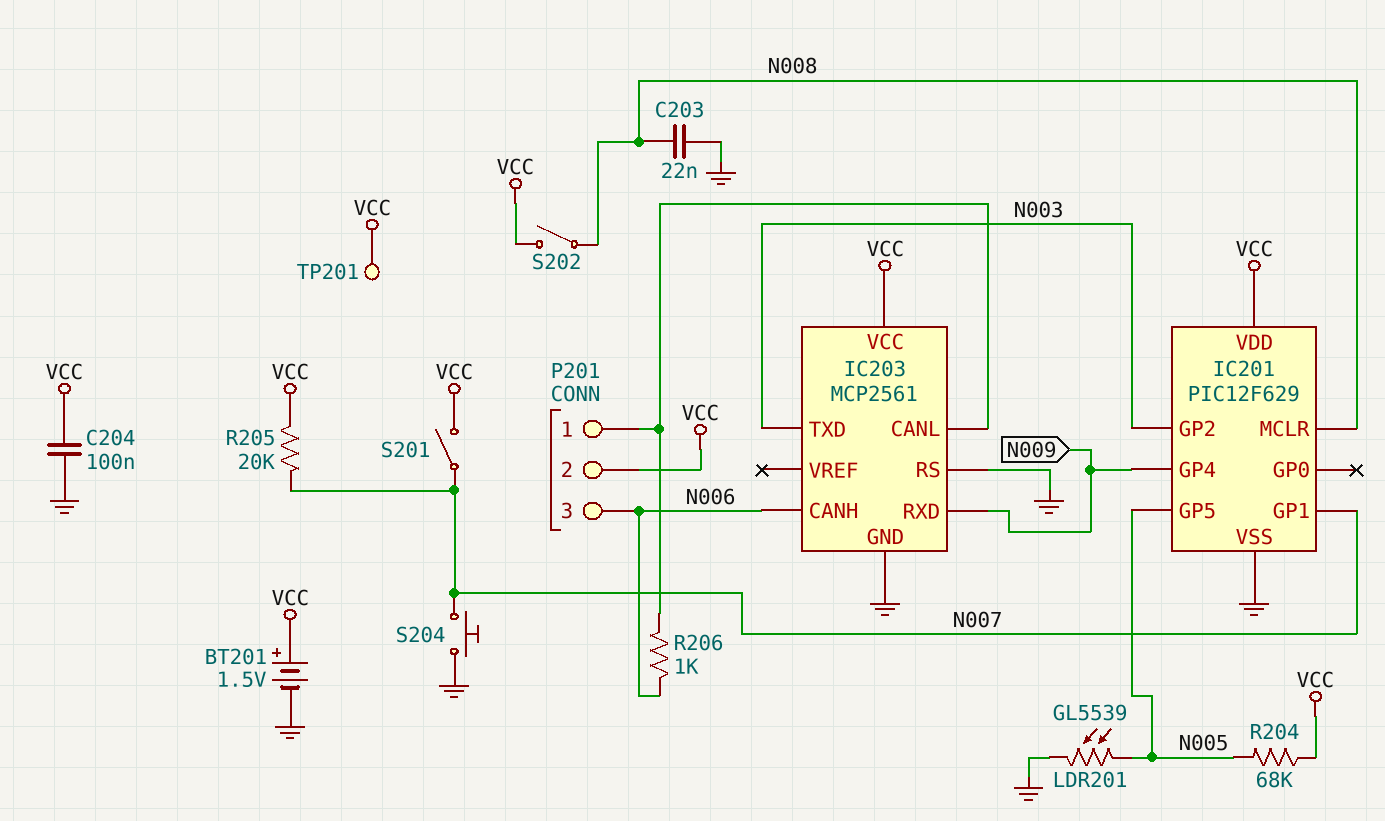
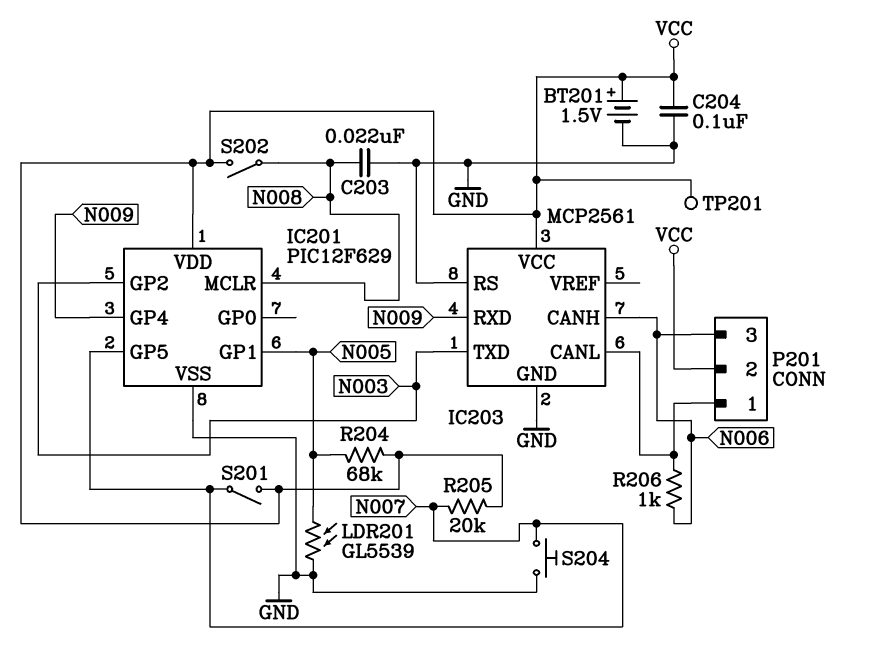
IC201 pin GP1: N007 -> N005
IC201 pin GP5: N005 -> N007

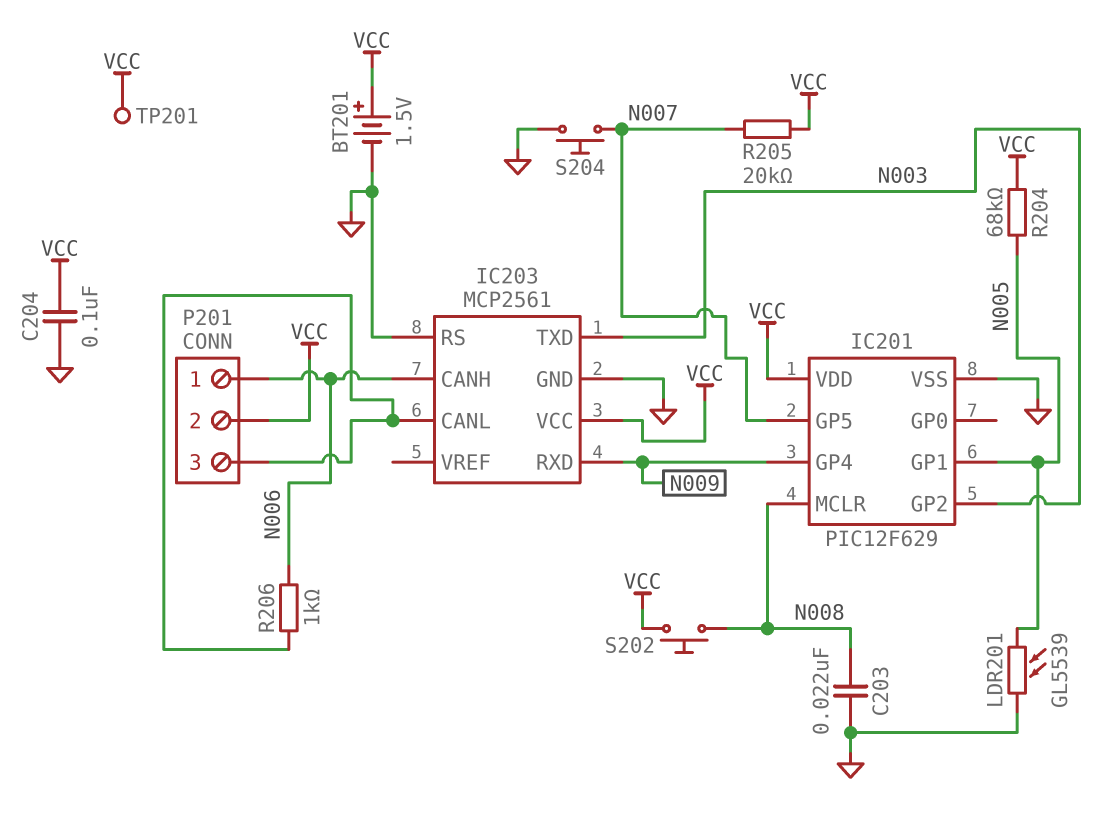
P201 pin 1: IC203/CANL -> N006
P201 pin 3: N006 -> IC203/CANL
S201: switch (N007, VCC) -> none
S202: switch (N008, VCC) -> button (N008, VCC)

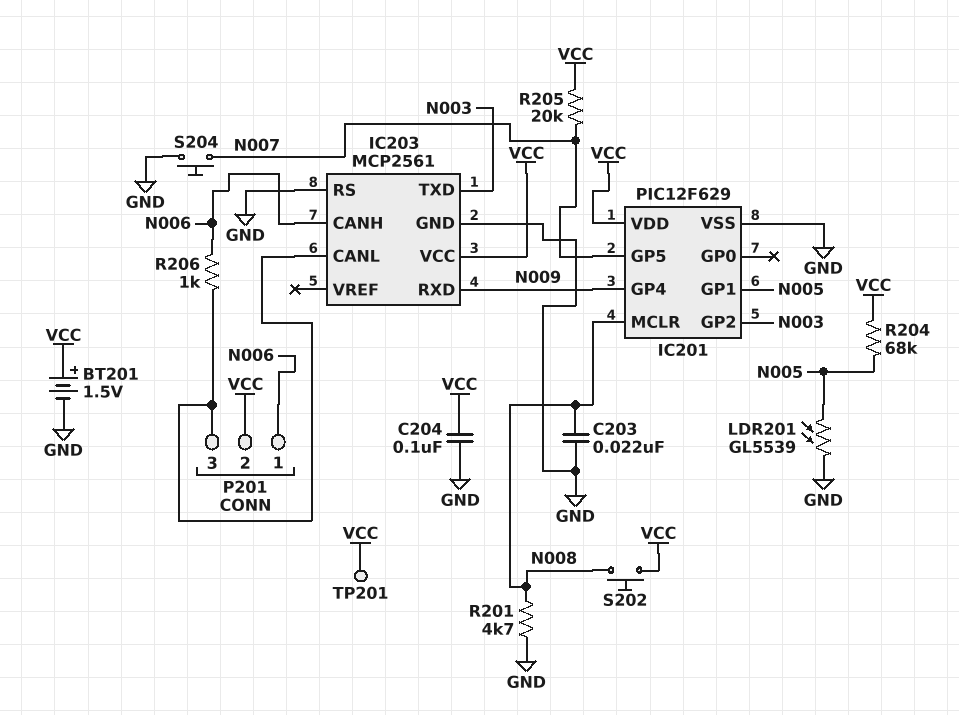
R201: none -> 4.7k (GND, N008)

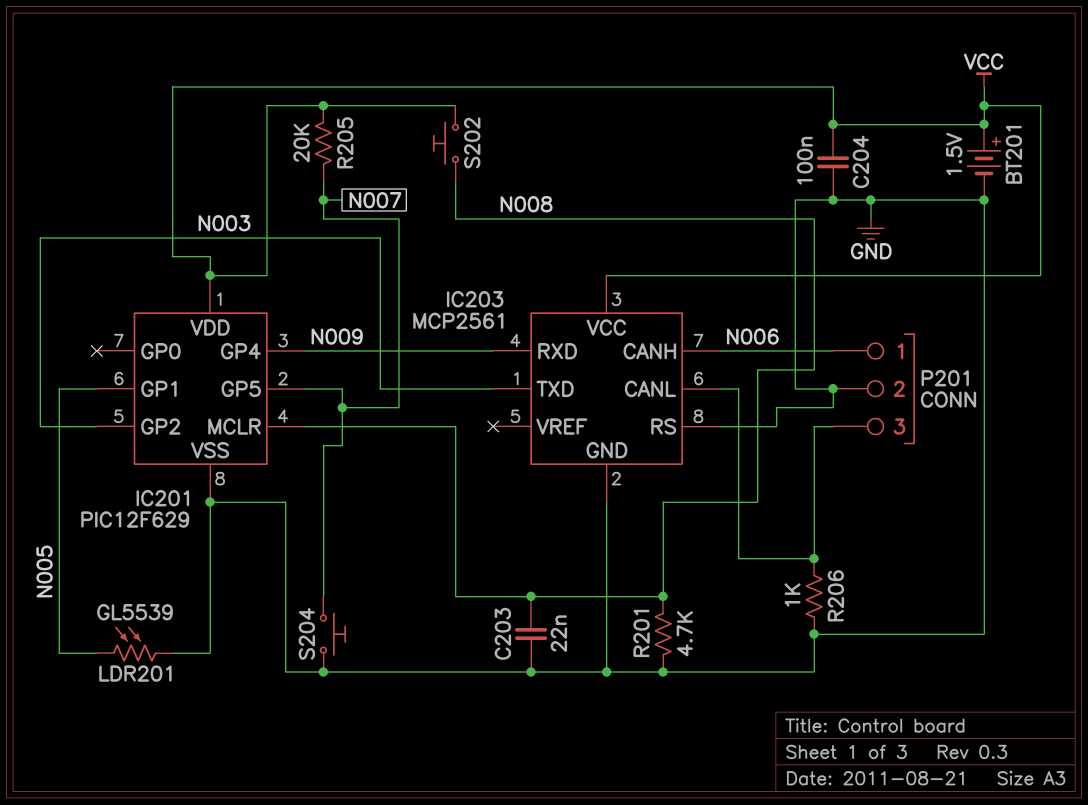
P201 pin 2: VCC -> GND
R204: 68k (N005, VCC) -> none
R206: 1k (IC203/CANL, N006) -> 1k (GND, IC203/CANL)
TP201: test point (VCC) -> none

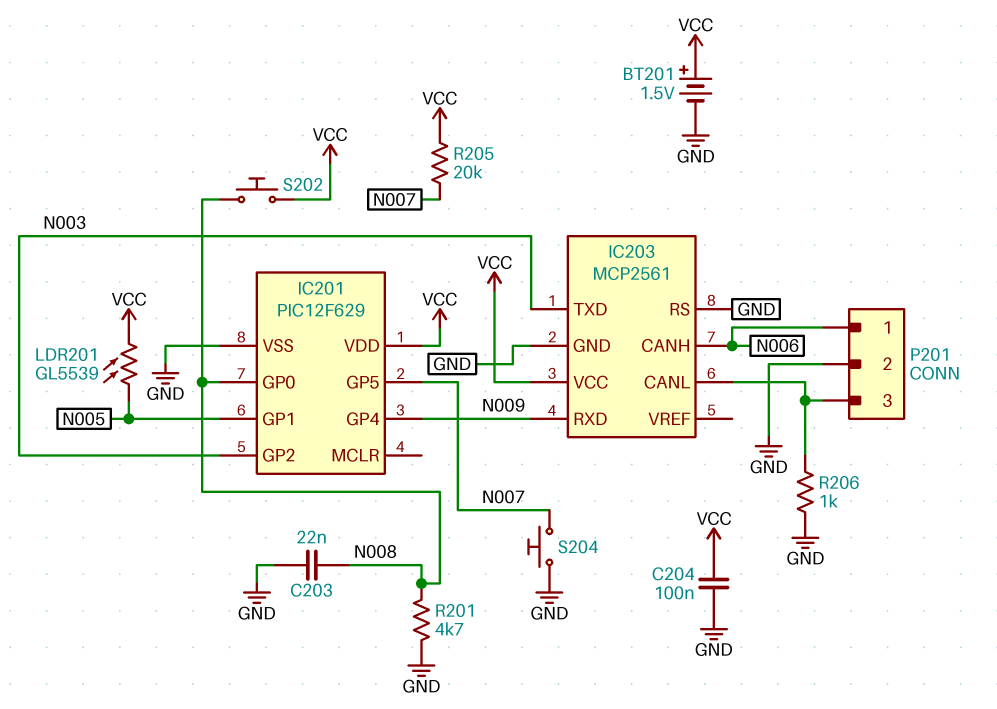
IC201 pin GP0: none -> N008
IC201 pin MCLR: N008 -> none
LDR201: GL5539 (GND, N005) -> GL5539 (N005, VCC)

